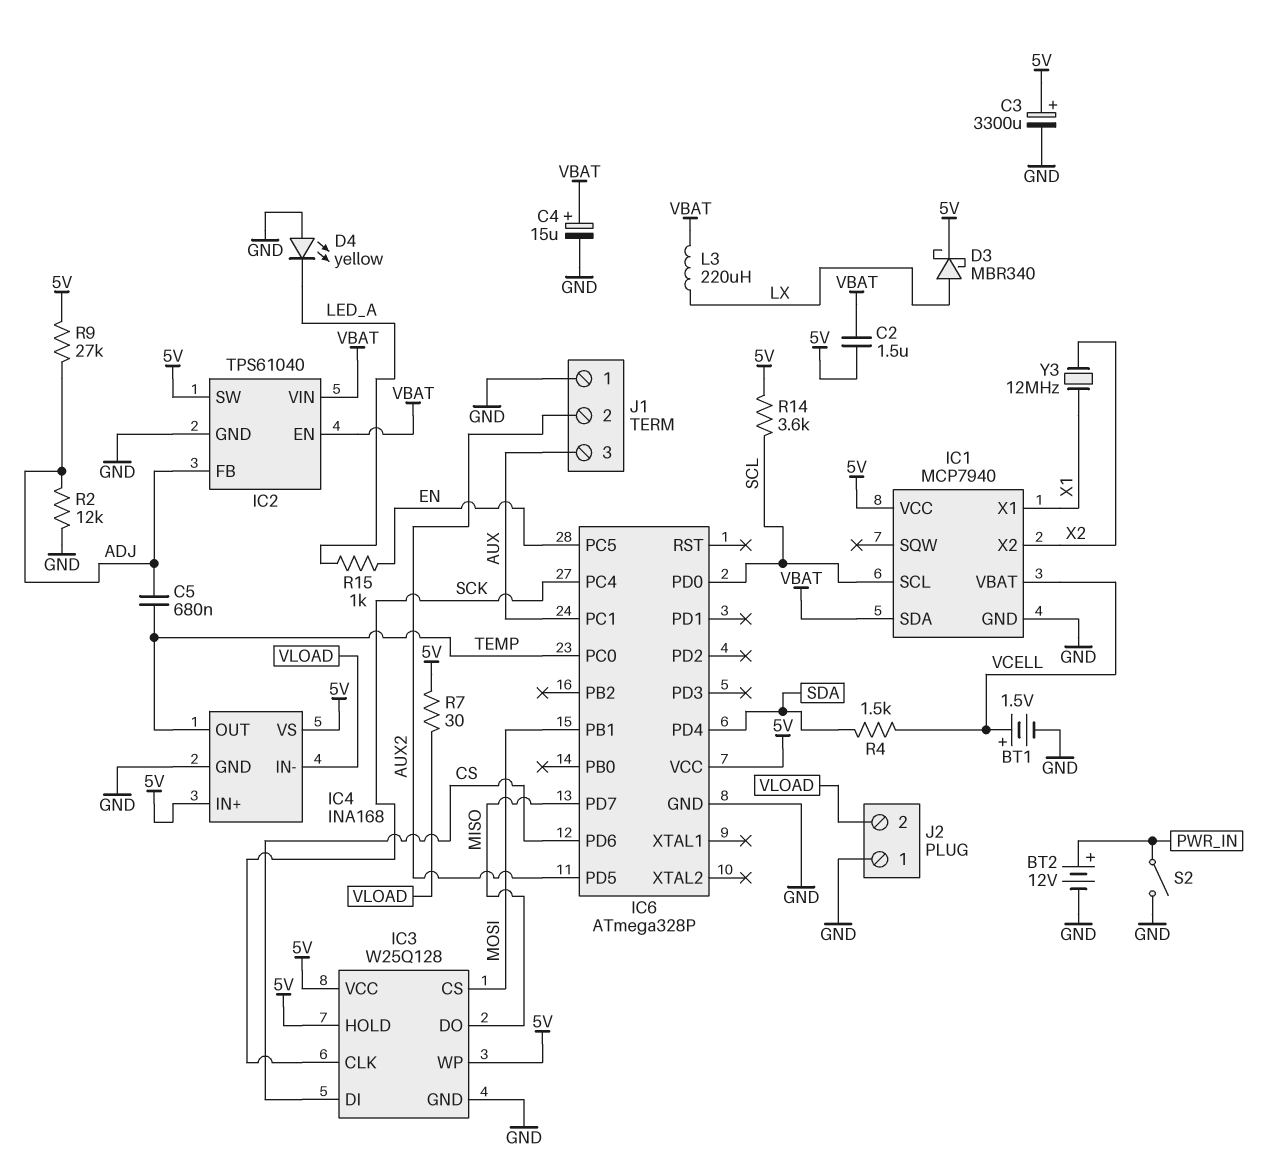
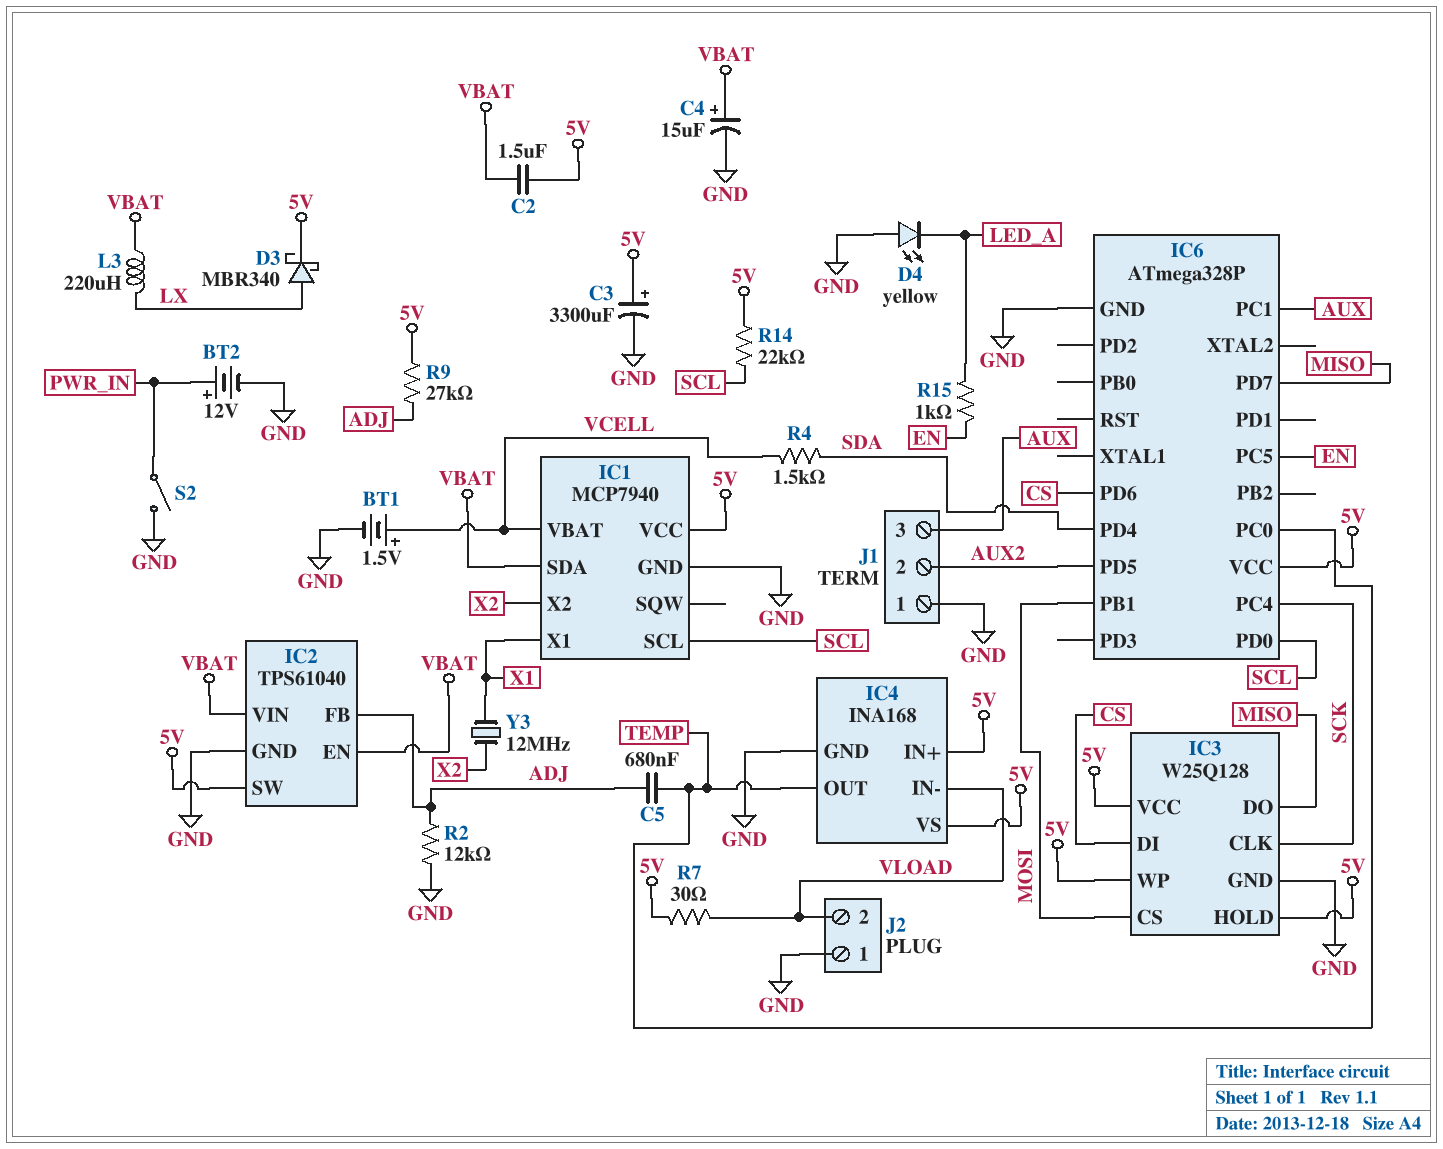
R14: 3.6k (5V, SCL) -> 22k (5V, SCL)

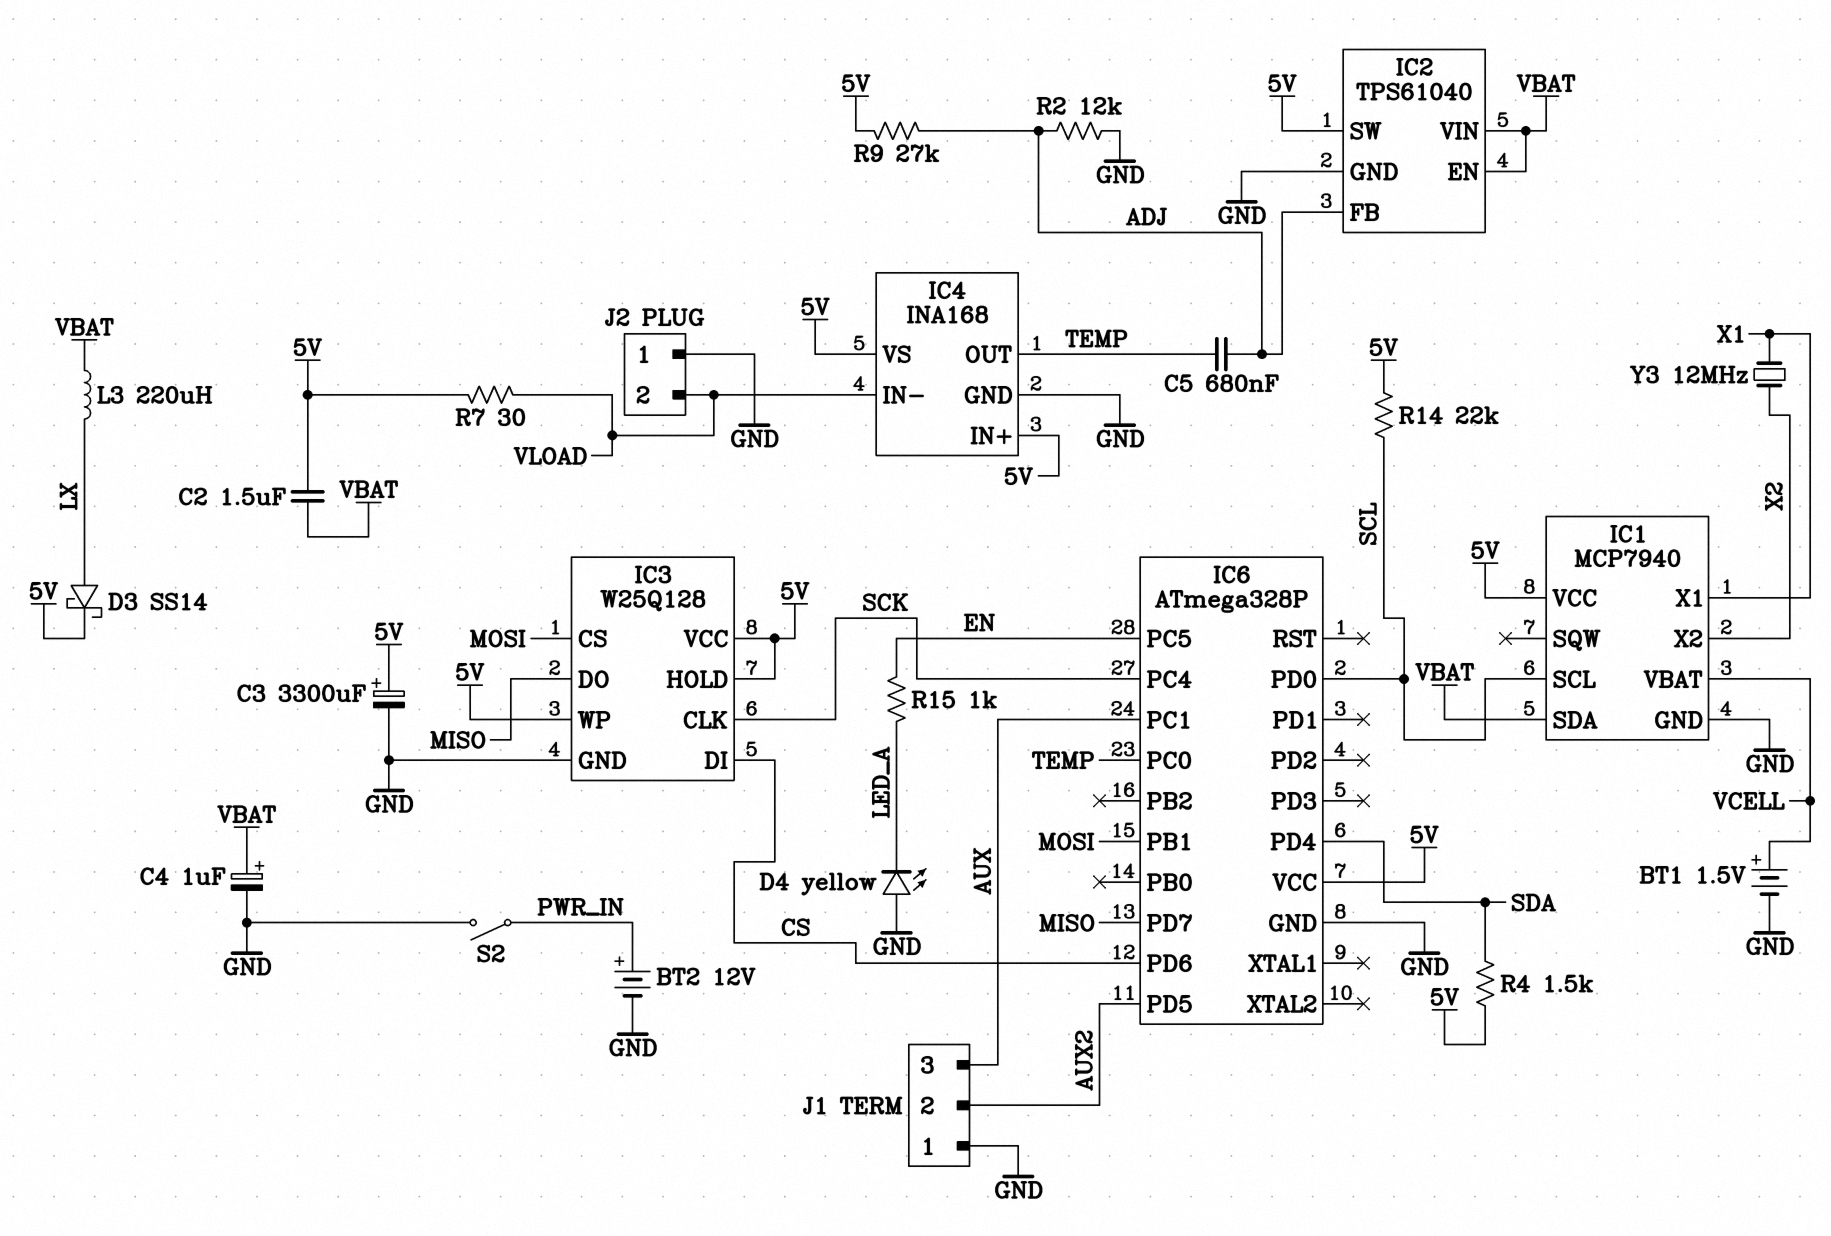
C4: 15uF (plus VBAT, minus GND) -> 1uF (plus VBAT, minus GND)
D3: schottky MBR340 (A LX, K 5V) -> schottky SS14 (A LX, K 5V)
R4: 1.5k (SDA, VCELL) -> 1.5k (5V, SDA)

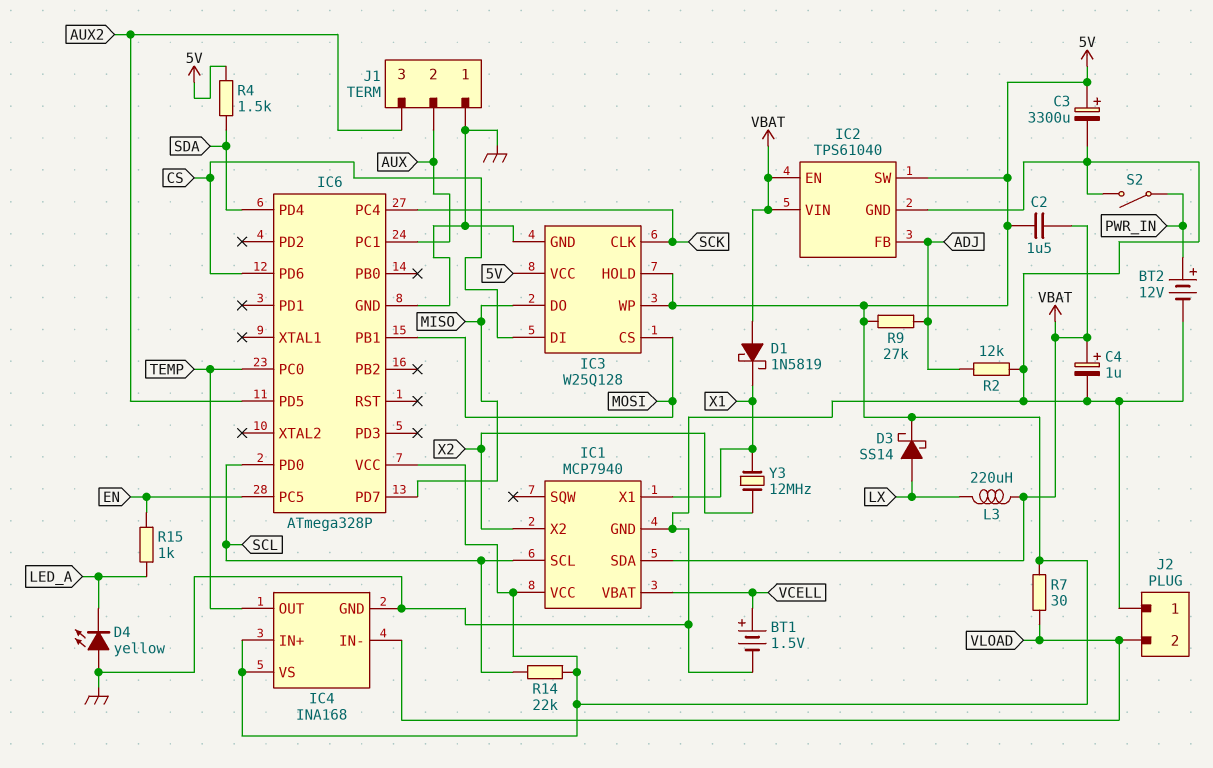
C5: 680nF (ADJ, TEMP) -> none
D1: none -> schottky 1N5819 (A VBAT, K X1)
J1 pin 2: AUX2 -> AUX
J1 pin 3: AUX -> AUX2

